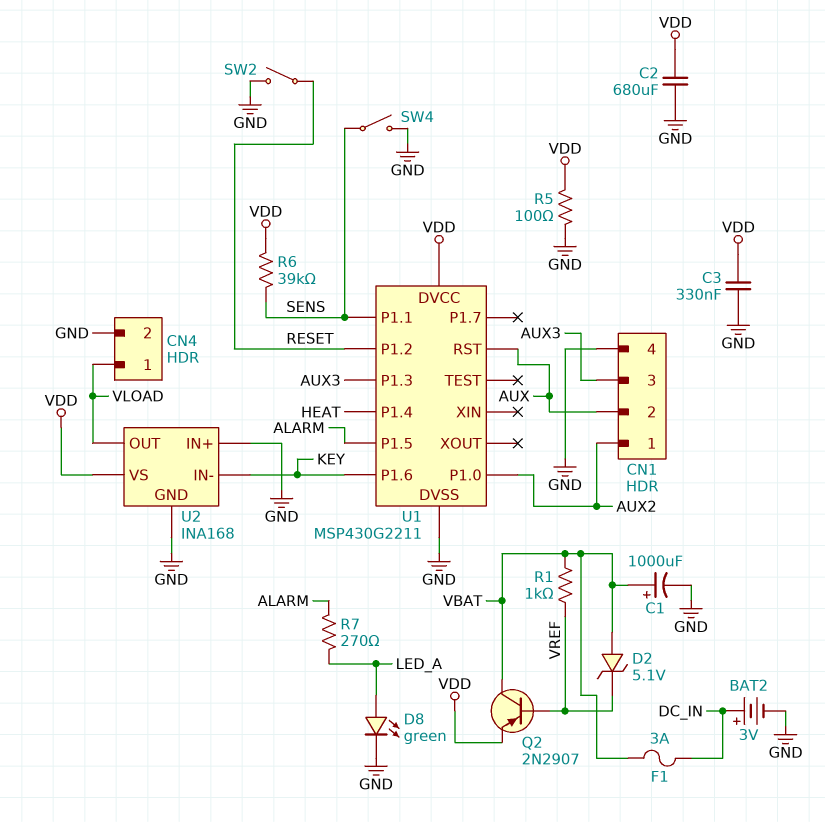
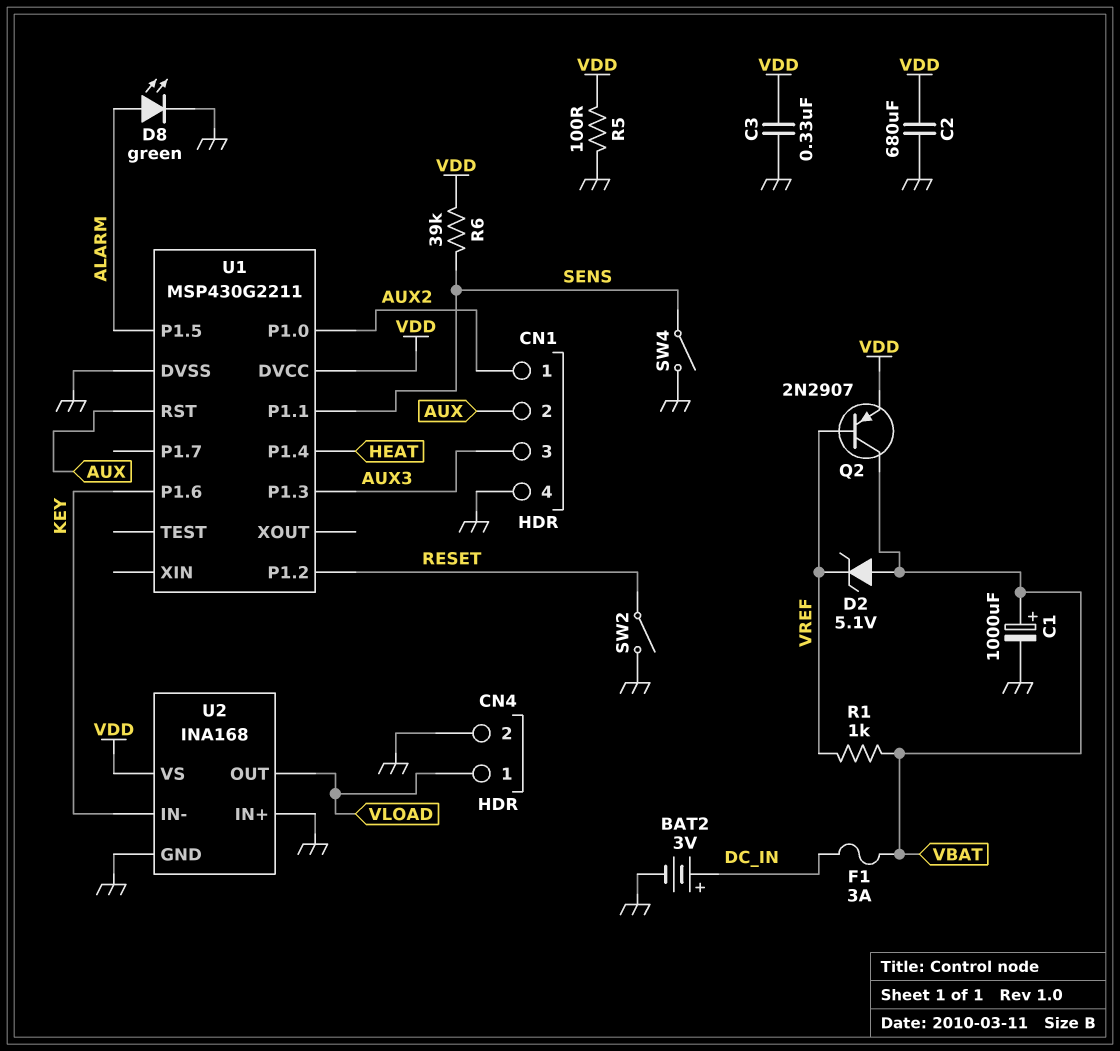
D8: LED green (A LED_A, K GND) -> LED green (A ALARM, K GND)
R7: 270 (ALARM, LED_A) -> none

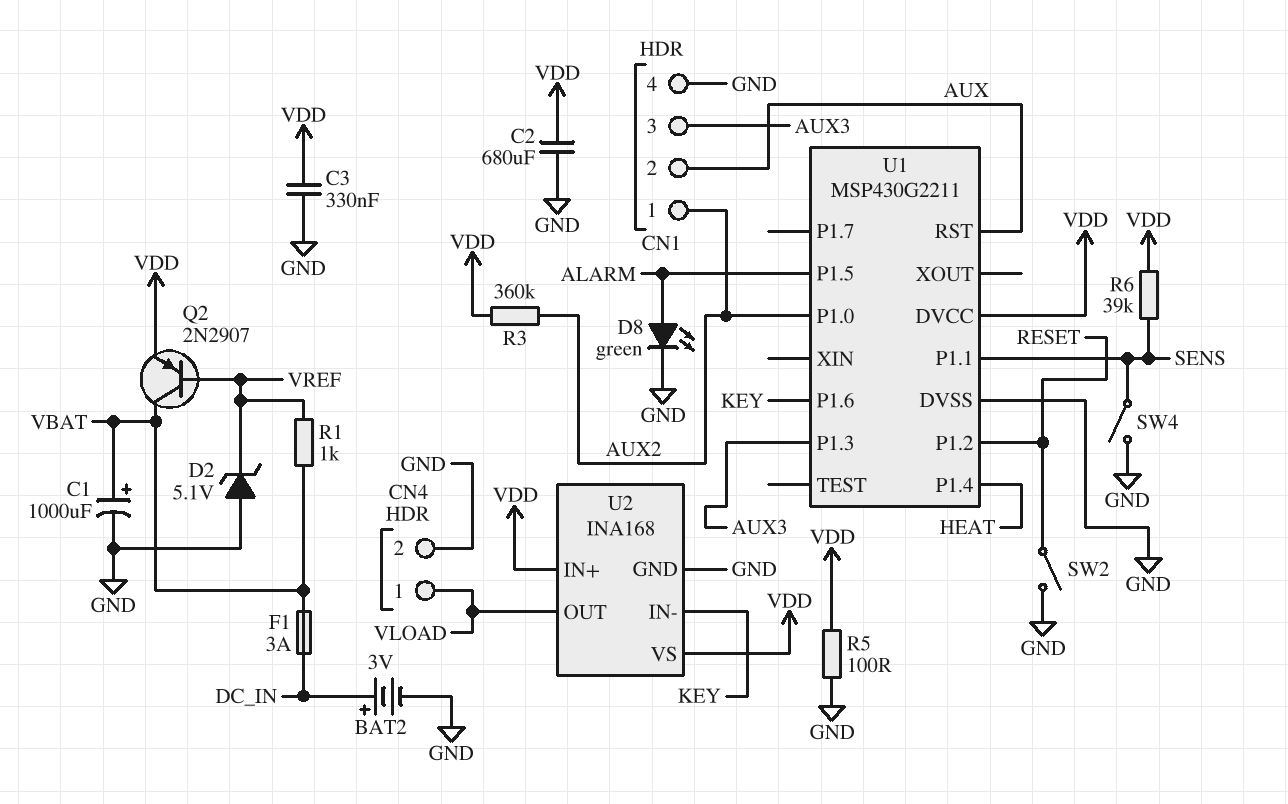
D2: zener 5.1V (A VBAT, K VREF) -> zener 5.1V (A GND, K VREF)
R3: none -> 360k (AUX2, VDD)
U2 pin IN+: GND -> VDD

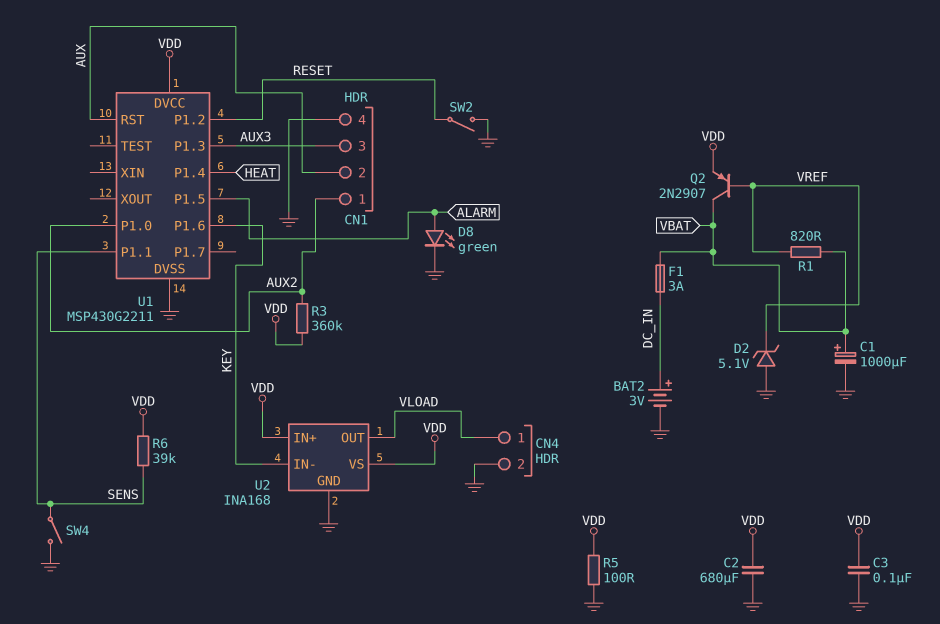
C3: 330nF (GND, VDD) -> 100nF (GND, VDD)
R1: 1k (VBAT, VREF) -> 820 (VBAT, VREF)

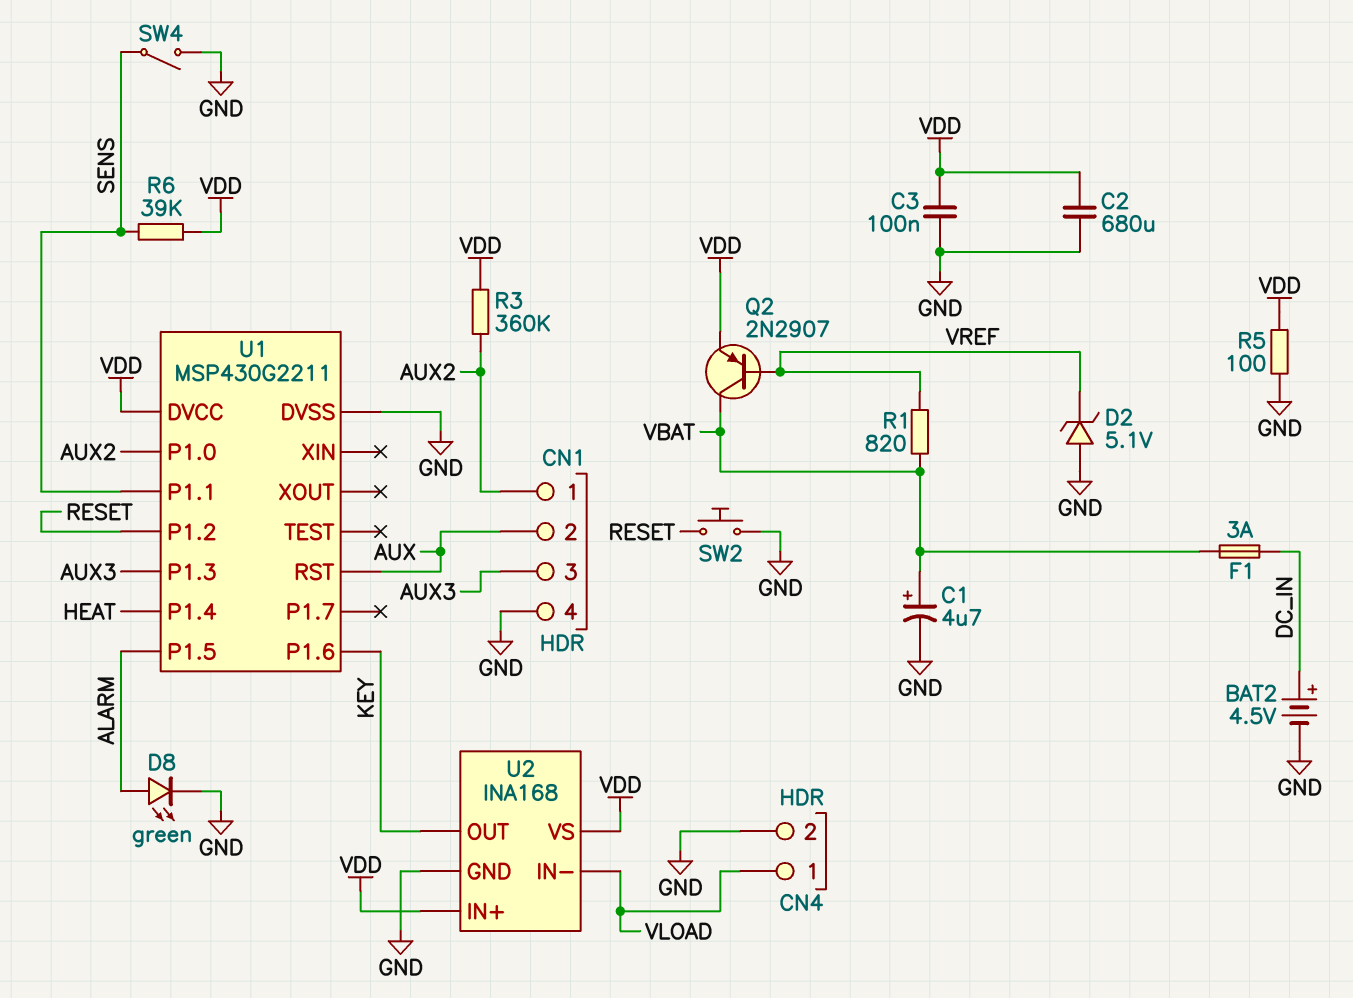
BAT2: 3V (plus DC_IN, minus GND) -> 4.5V (plus DC_IN, minus GND)
C1: 1000uF (plus VBAT, minus GND) -> 4.7uF (plus VBAT, minus GND)
SW2: switch (GND, RESET) -> button (GND, RESET)
U2 pin IN-: KEY -> VLOAD
U2 pin OUT: VLOAD -> KEY

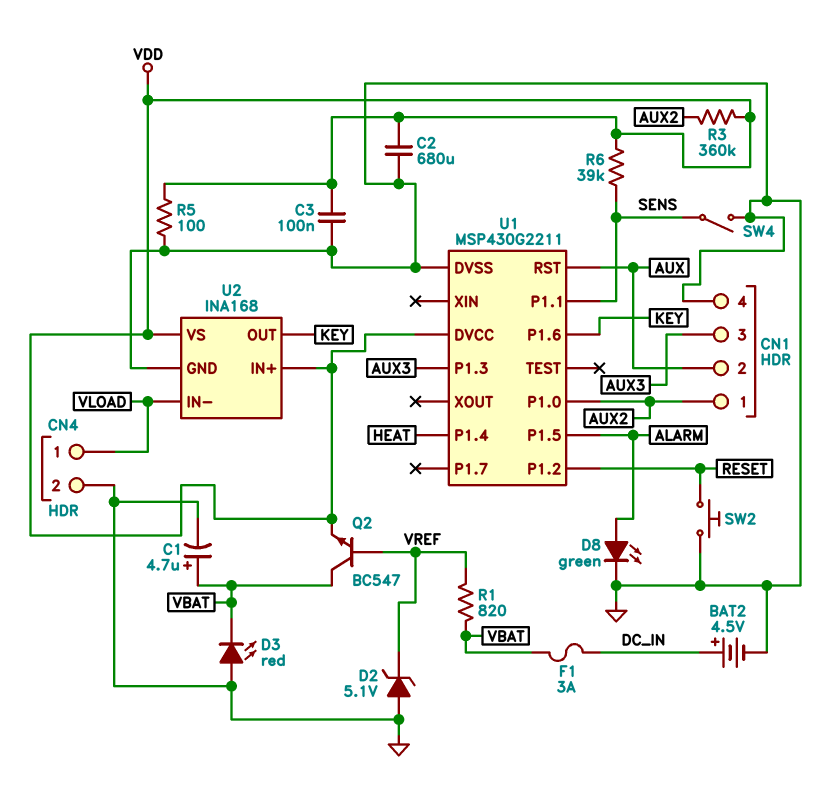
D3: none -> LED red (A GND, K VBAT)
Q2: PNP 2N2907 (B VREF, C VBAT, E VDD) -> NPN BC547 (B VREF, C VBAT, E VDD)

